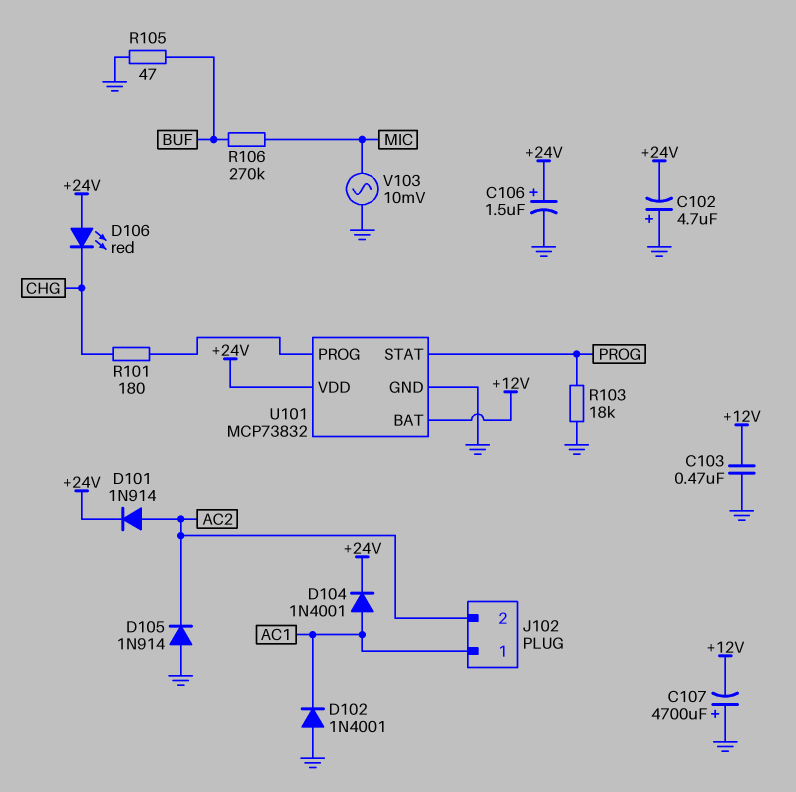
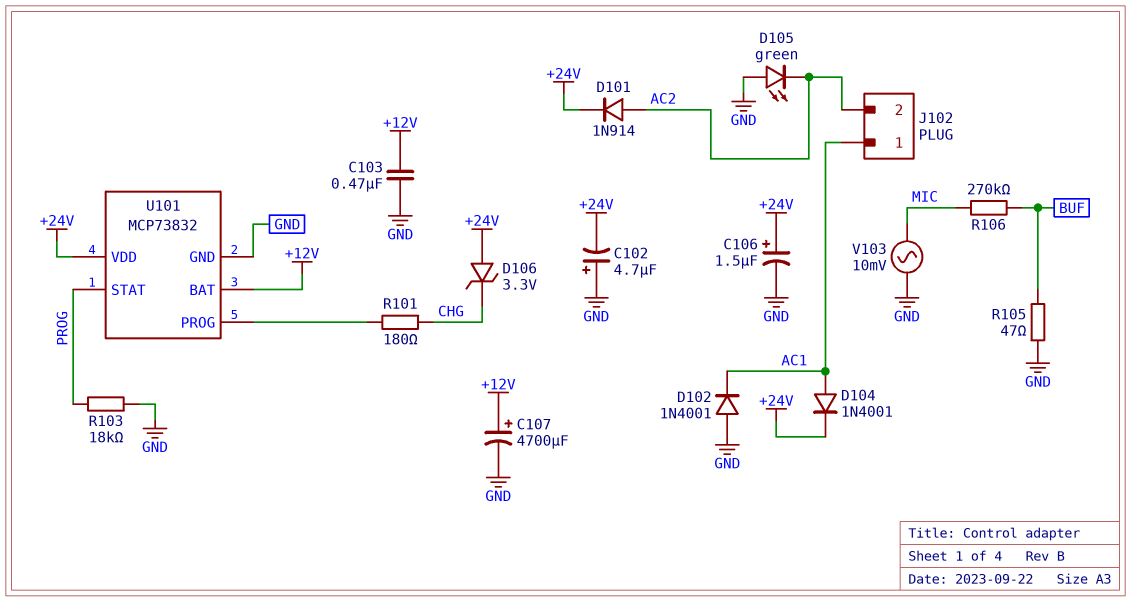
C107: 4700uF (plus GND, minus +12V) -> 4700uF (plus +12V, minus GND)
D105: diode 1N914 (A GND, K AC2) -> LED green (A GND, K AC2)
D106: LED red (A +24V, K CHG) -> zener 3.3V (A +24V, K CHG)

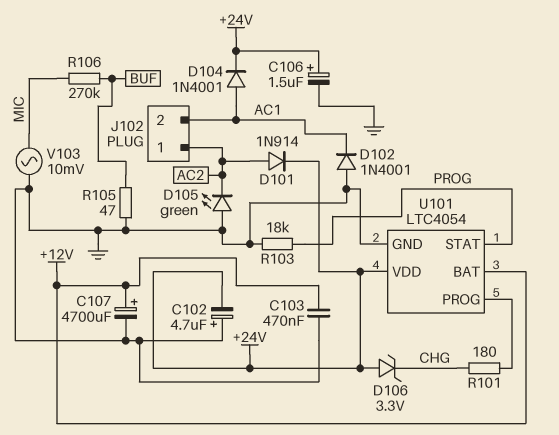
J102 pin 1: AC1 -> AC2
J102 pin 2: AC2 -> AC1
U101: MCP73832 -> LTC4054

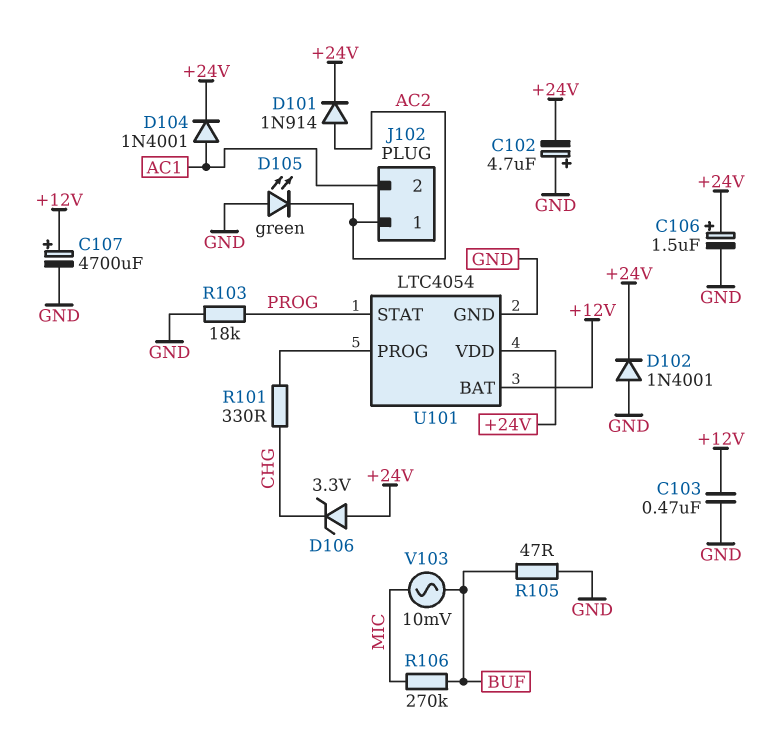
D102: diode 1N4001 (A GND, K AC1) -> diode 1N4001 (A GND, K +24V)
R101: 180 (CHG, U101/PROG) -> 330 (CHG, U101/PROG)
V103: AC 10mV (GND, MIC) -> AC 10mV (BUF, MIC)

